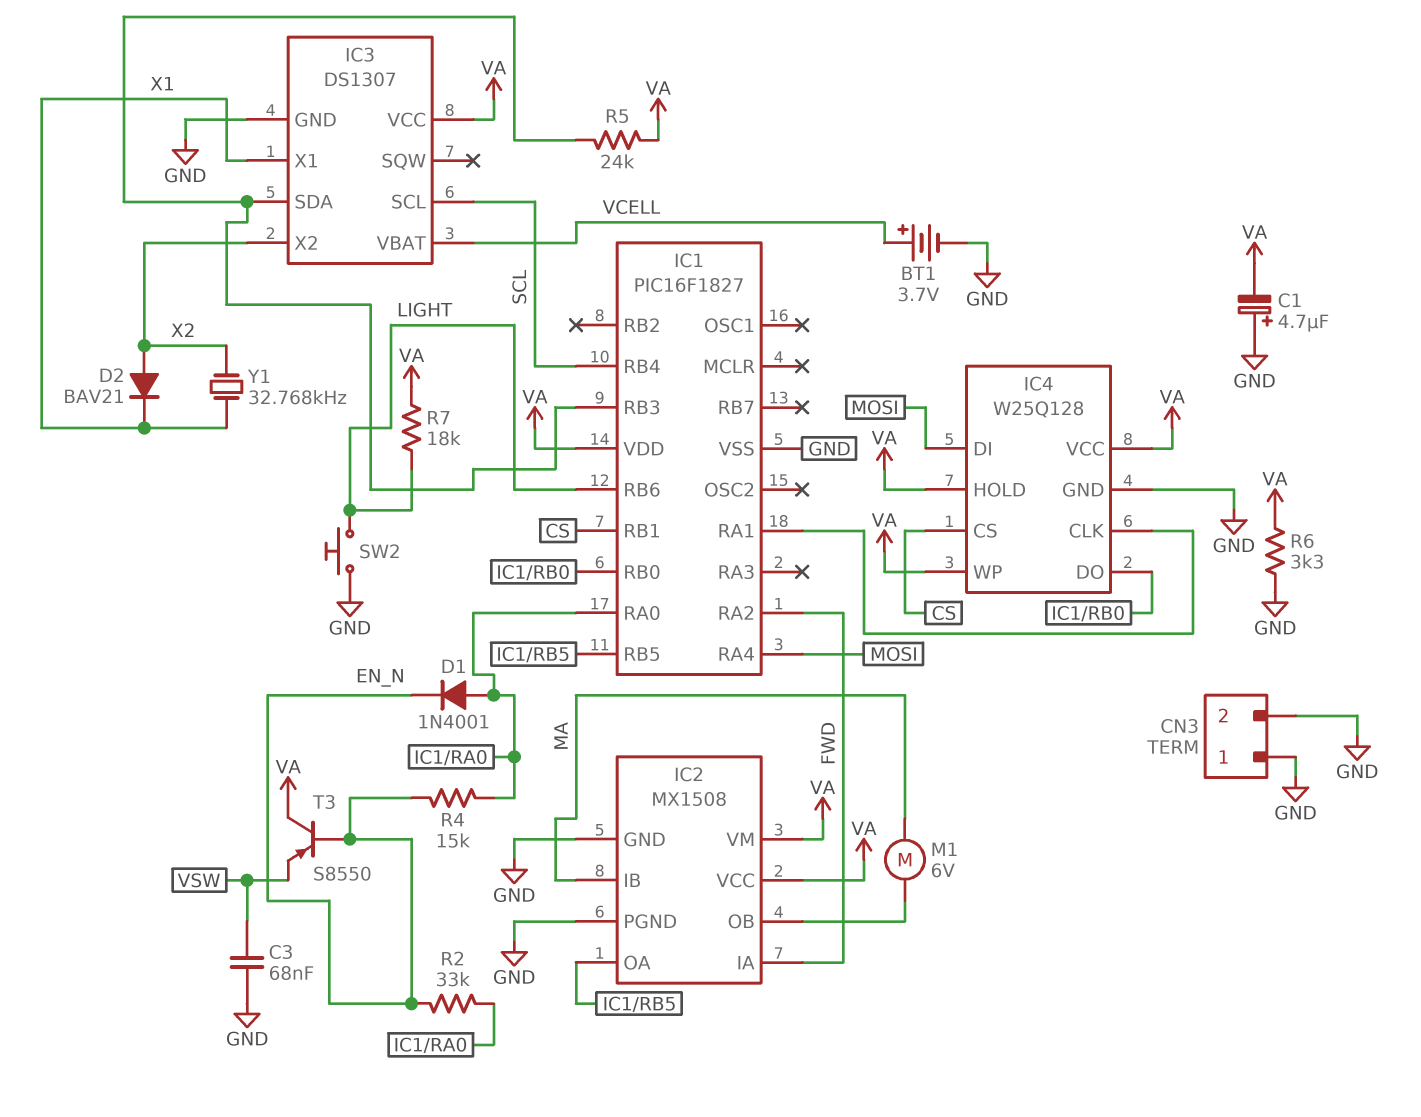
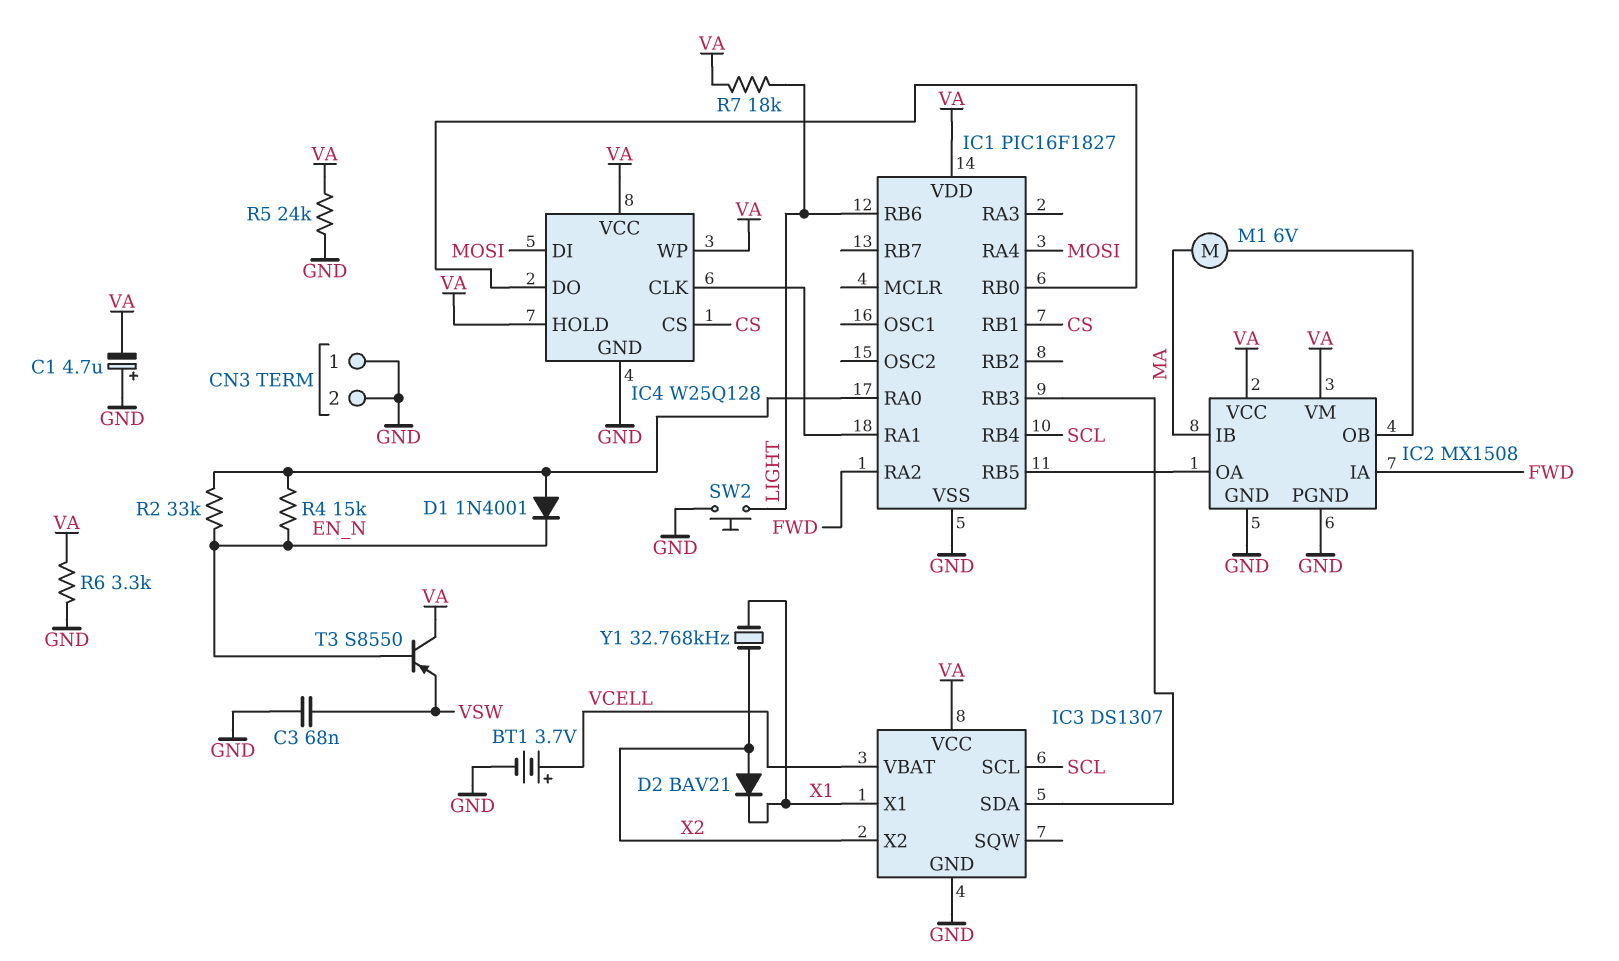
R5: 24k (IC1/RB3, VA) -> 24k (GND, VA)

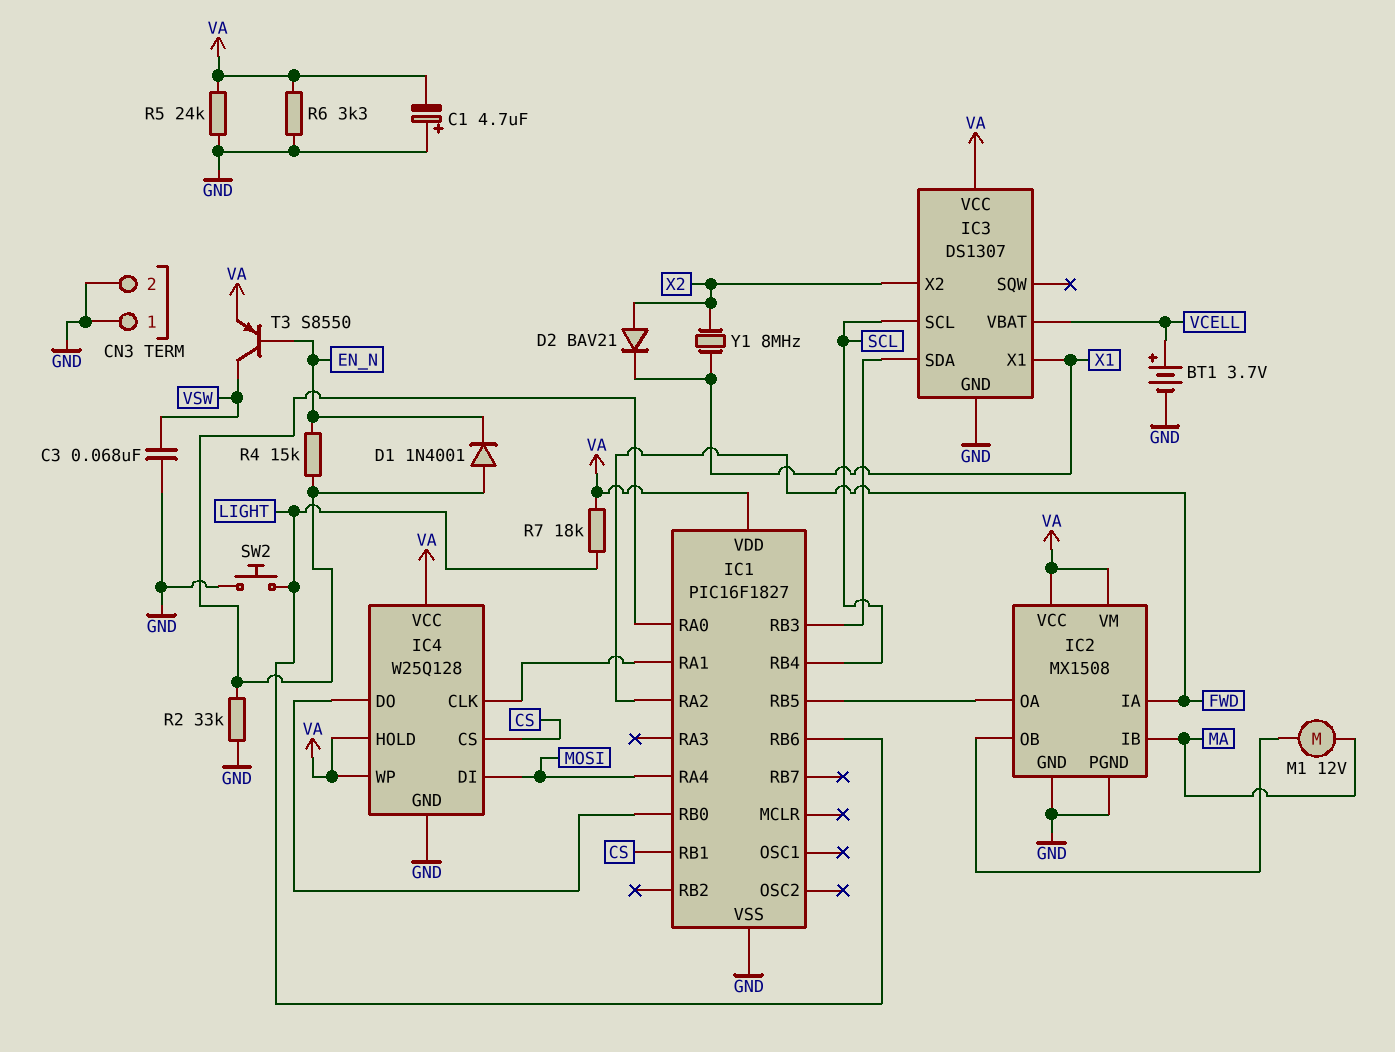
M1: motor 6V (IC2/OB, MA) -> motor 12V (IC2/OB, MA)
R2: 33k (EN_N, IC1/RA0) -> 33k (GND, IC1/RA0)
T3: PNP S8550 (B EN_N, C VA, E VSW) -> PNP S8550 (B EN_N, C VSW, E VA)
Y1: 32.768kHz (X1, X2) -> 8MHz (X1, X2)

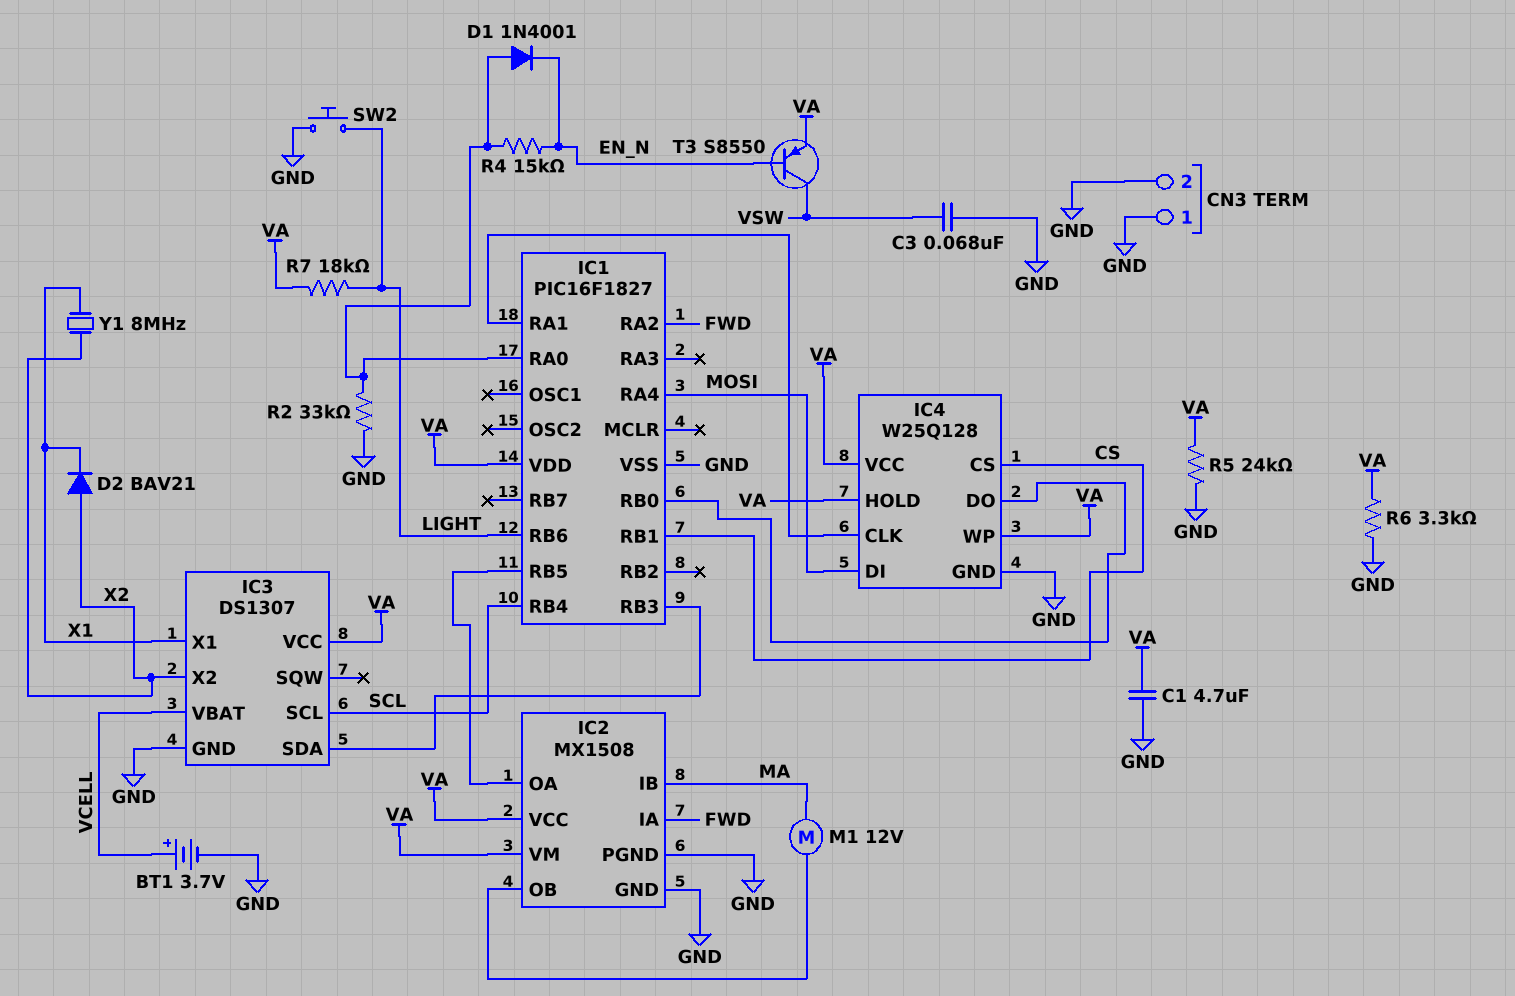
C1: 4.7uF (plus GND, minus VA) -> 4.7uF (GND, VA)

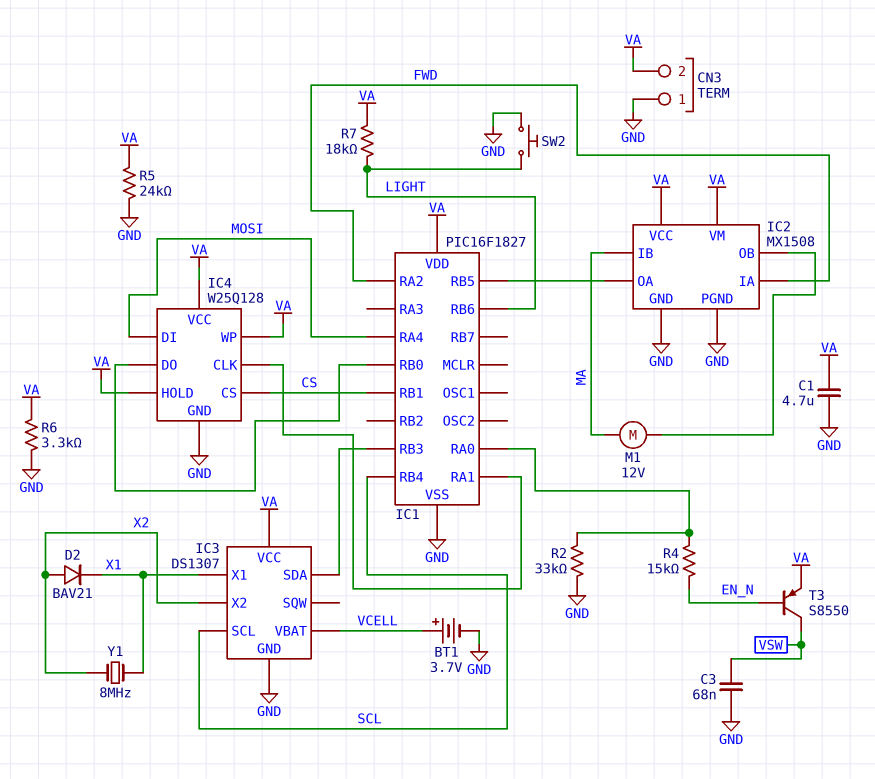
CN3 pin 2: GND -> VA
D1: diode 1N4001 (A IC1/RA0, K EN_N) -> none

